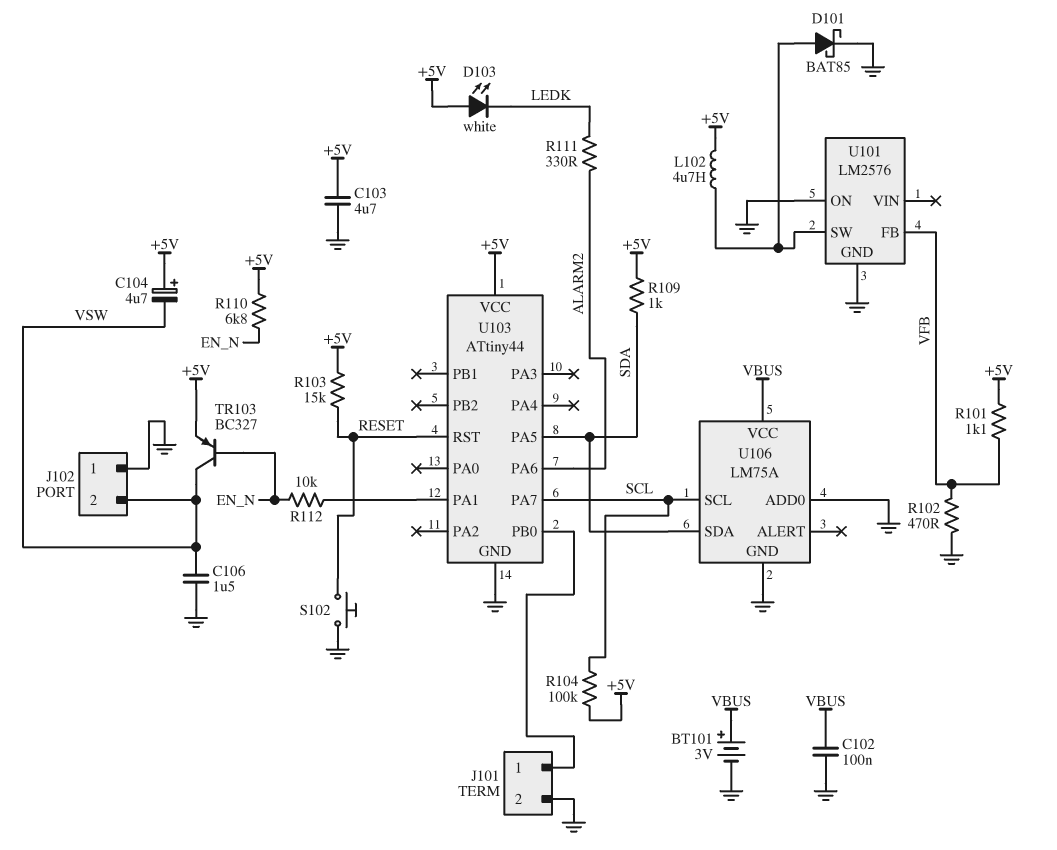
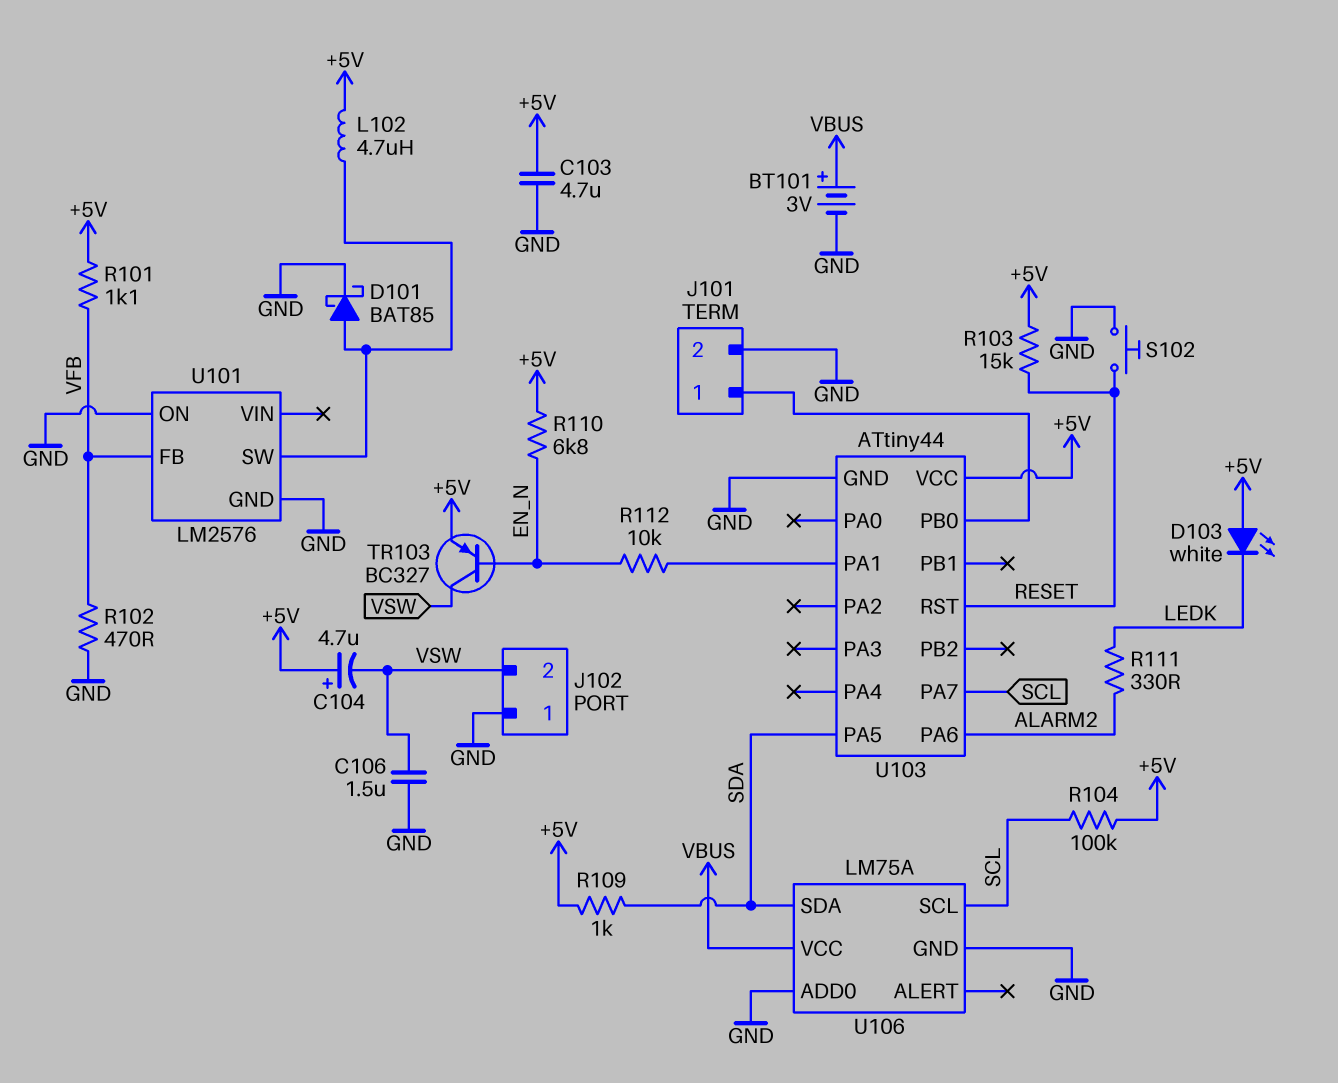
C102: 100nF (GND, VBUS) -> none

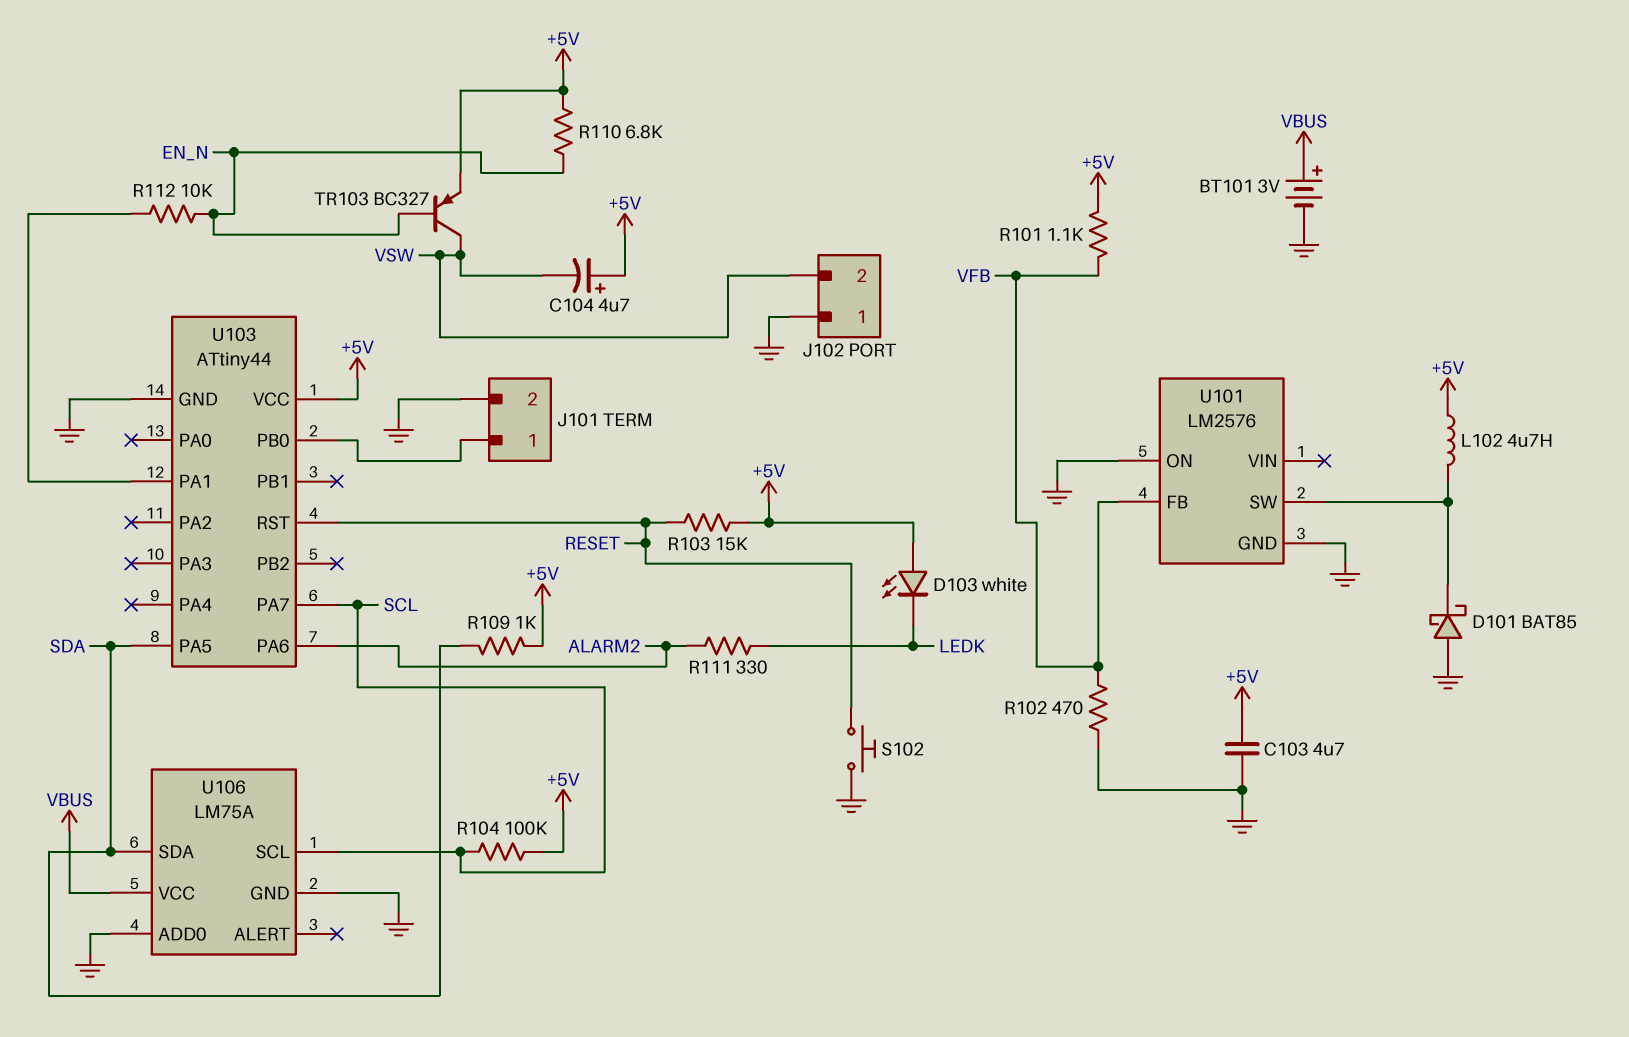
C106: 1.5uF (GND, VSW) -> none
D101: schottky BAT85 (A U101/SW, K GND) -> schottky BAT85 (A GND, K U101/SW)

